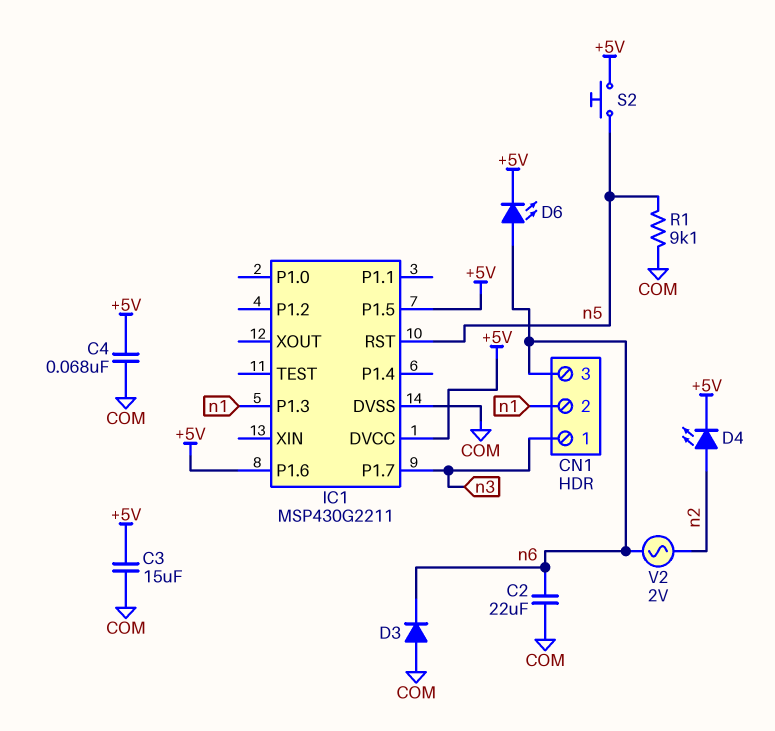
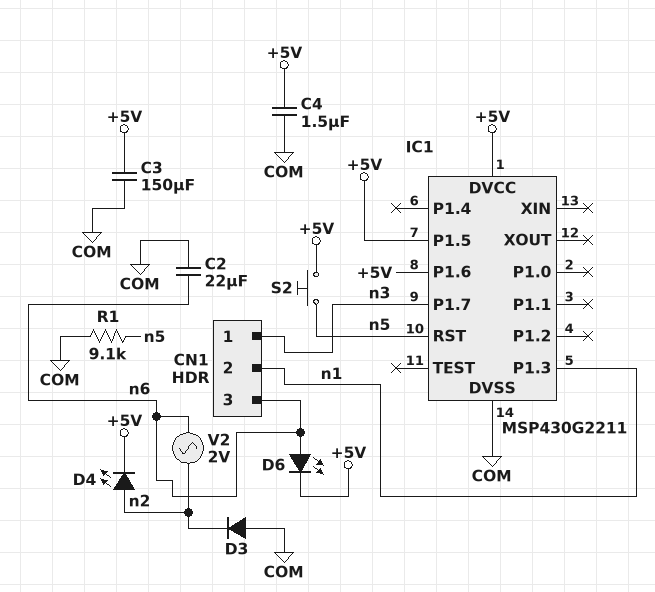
C3: 15uF (+5V, COM) -> 150uF (+5V, COM)
C4: 68nF (+5V, COM) -> 1.5uF (+5V, COM)
D3: diode (A COM, K n6) -> diode (A COM, K n2)

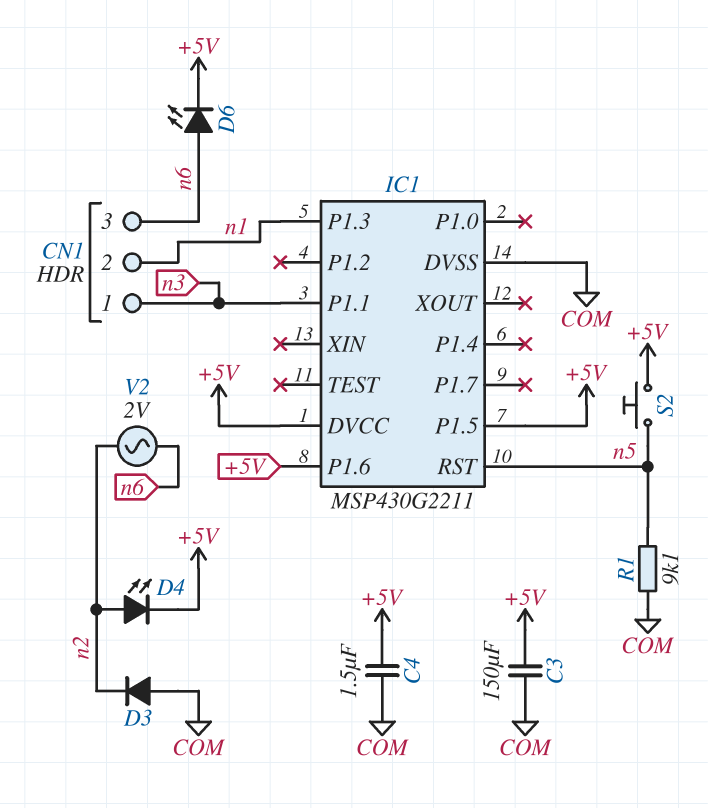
C2: 22uF (COM, n6) -> none
IC1 pin P1.1: none -> n3
IC1 pin P1.7: n3 -> none

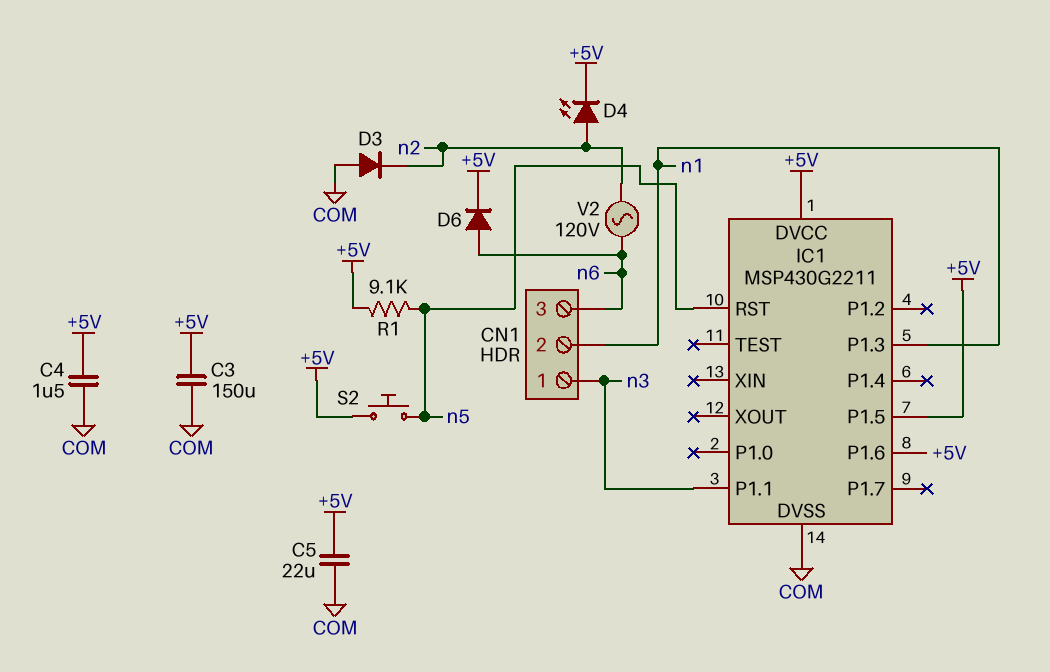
C5: none -> 22uF (+5V, COM)
D6: LED (A n6, K +5V) -> diode (A n6, K +5V)
R1: 9.1k (COM, n5) -> 9.1k (+5V, n5)
V2: AC 2V (n2, n6) -> AC 120V (n2, n6)

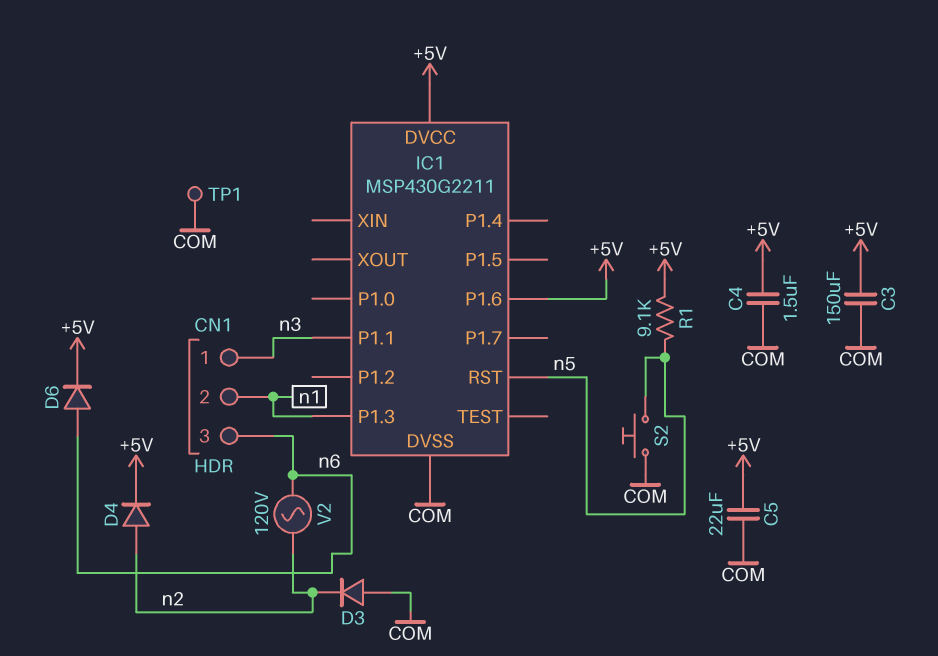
D4: LED (A n2, K +5V) -> diode (A n2, K +5V)
IC1 pin P1.5: +5V -> none
S2: button (+5V, n5) -> button (COM, n5)
TP1: none -> test point (COM)

